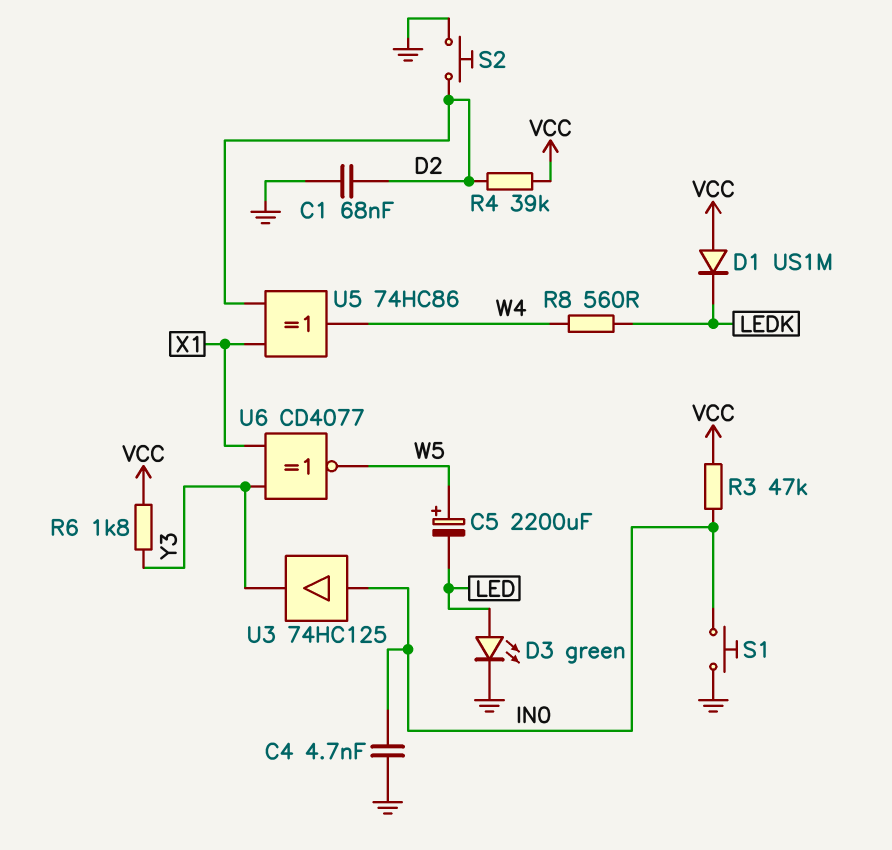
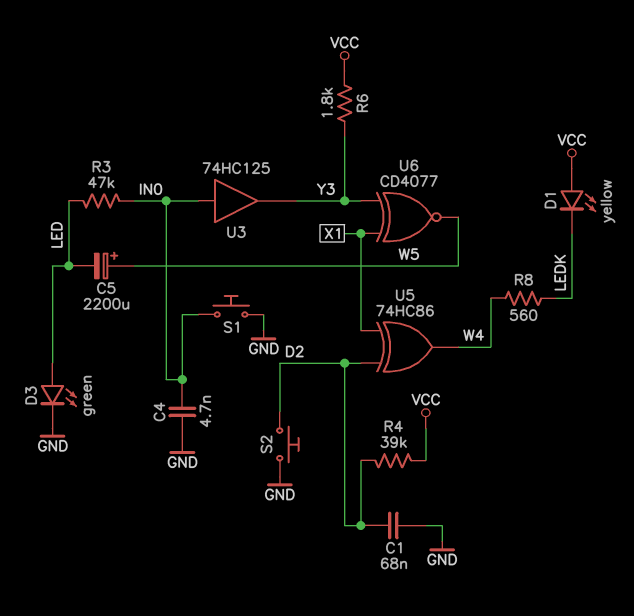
D1: diode US1M (A VCC, K LEDK) -> LED yellow (A VCC, K LEDK)
R3: 47k (IN0, VCC) -> 47k (IN0, LED)

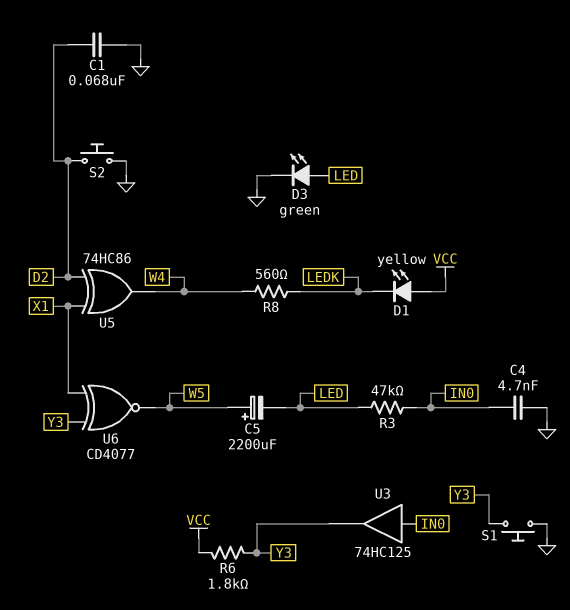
R4: 39k (D2, VCC) -> none
S1: button (GND, IN0) -> button (GND, Y3)

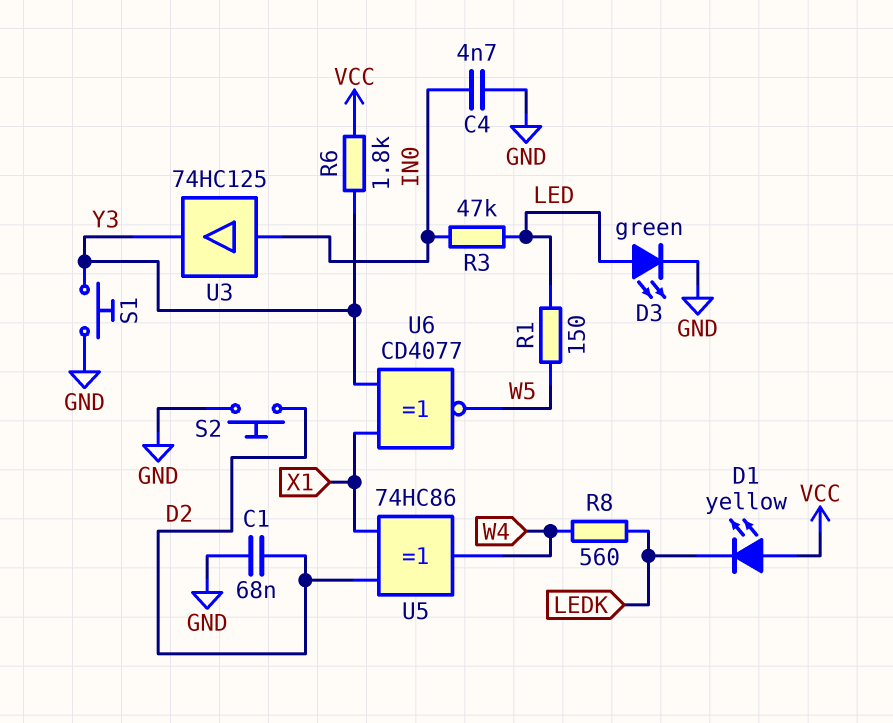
C5: 2200uF (plus W5, minus LED) -> none
R1: none -> 150 (LED, W5)

